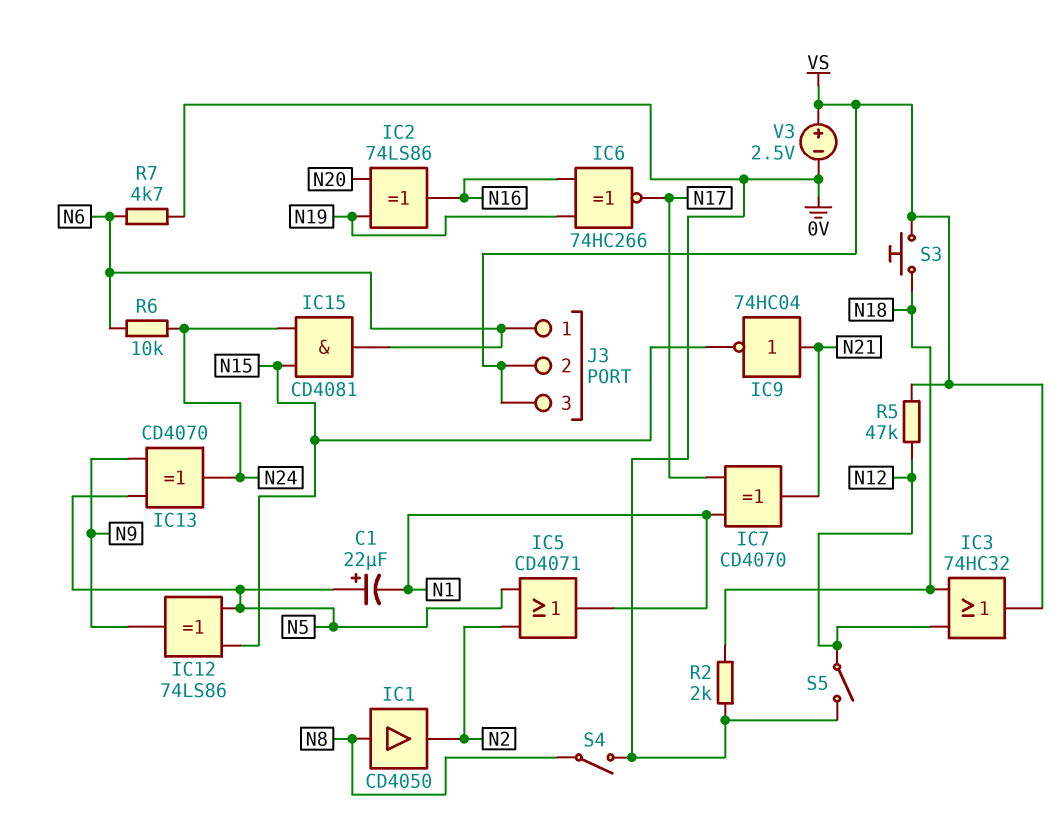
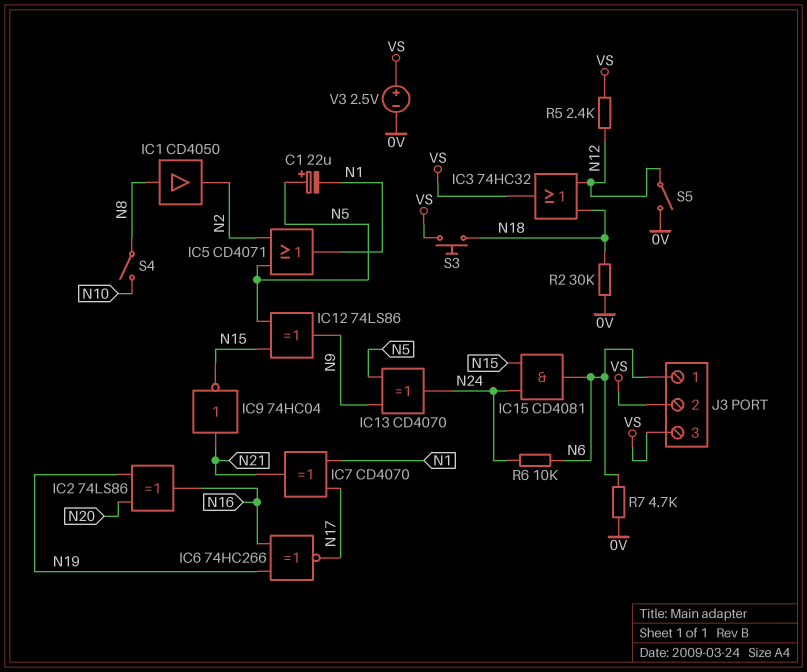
R2: 2k (0V, N18) -> 30k (0V, N18)
R5: 47k (N12, VS) -> 2.4k (N12, VS)
S4: switch (0V, N8) -> switch (N8, N10)

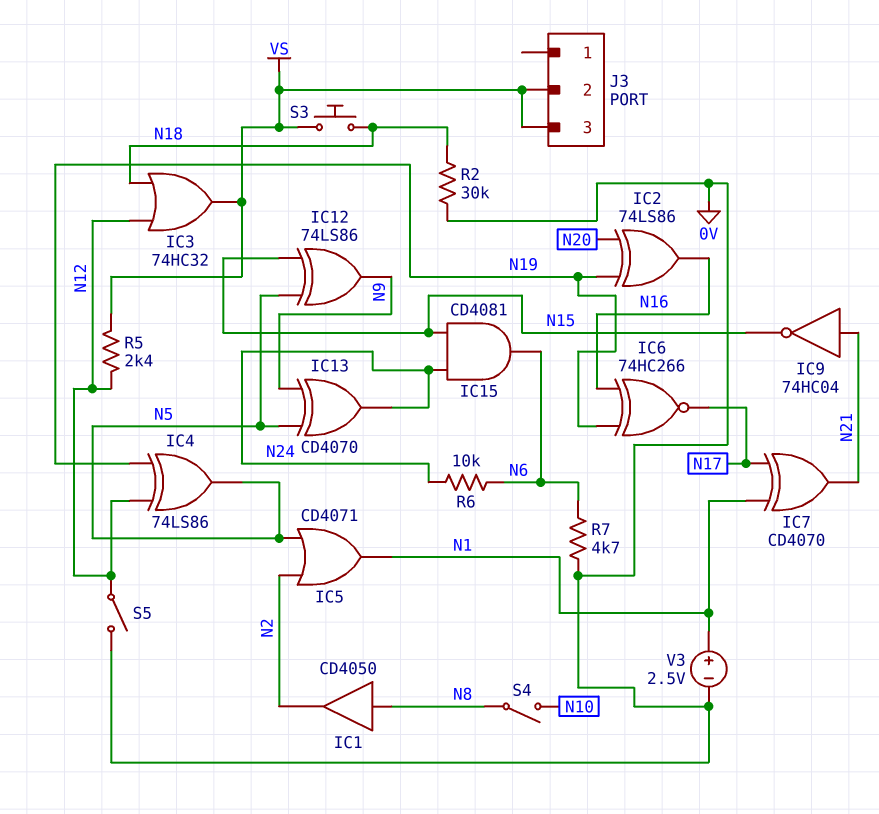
C1: 22uF (plus N5, minus N1) -> none
IC4: none -> XOR 74LS86 (in N12, in N19, out N5)
J3 pin 1: N6 -> none
V3: 2.5V (plus VS, minus 0V) -> 2.5V (plus N1, minus 0V)

